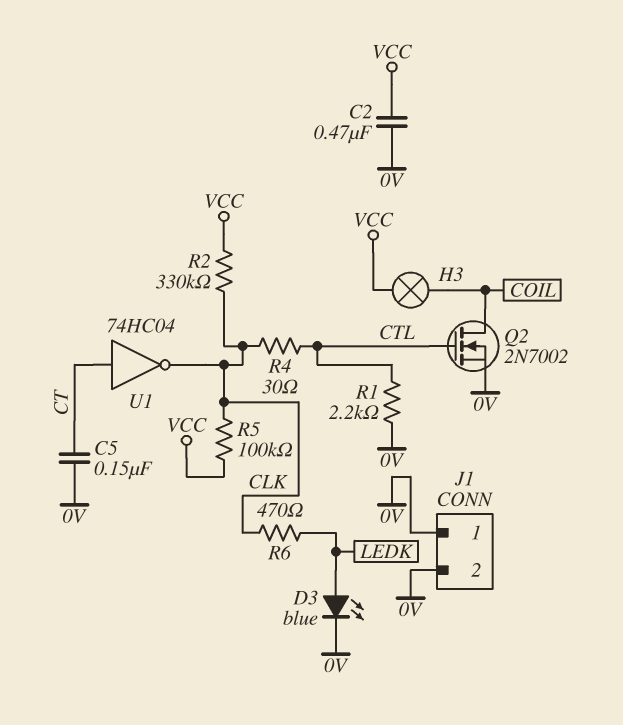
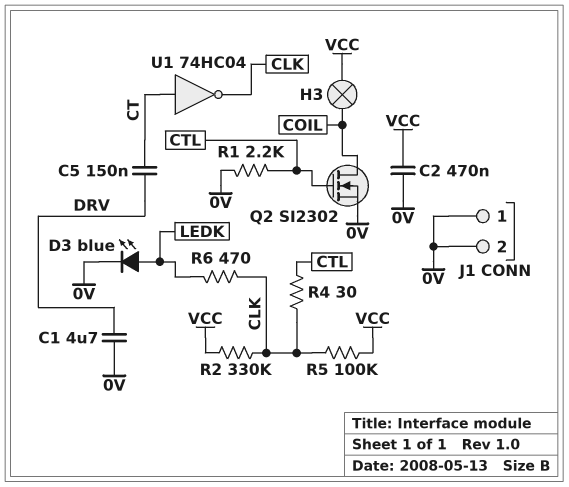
C1: none -> 4.7uF (0V, DRV)
C5: 150nF (0V, CT) -> 150nF (CT, DRV)
Q2: NMOS 2N7002 (G CTL, D COIL, S 0V) -> NMOS SI2302 (G CTL, D COIL, S 0V)

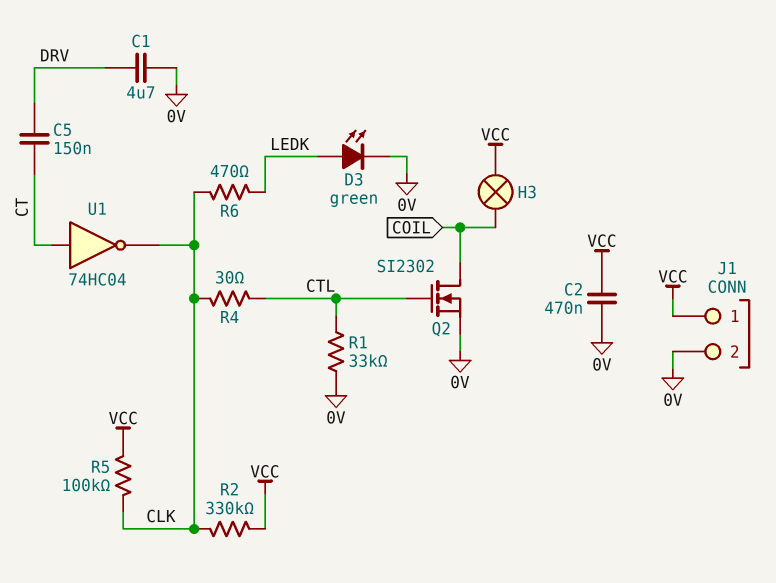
D3: LED blue (A LEDK, K 0V) -> LED green (A LEDK, K 0V)
J1 pin 1: 0V -> VCC
R1: 2.2k (0V, CTL) -> 33k (0V, CTL)

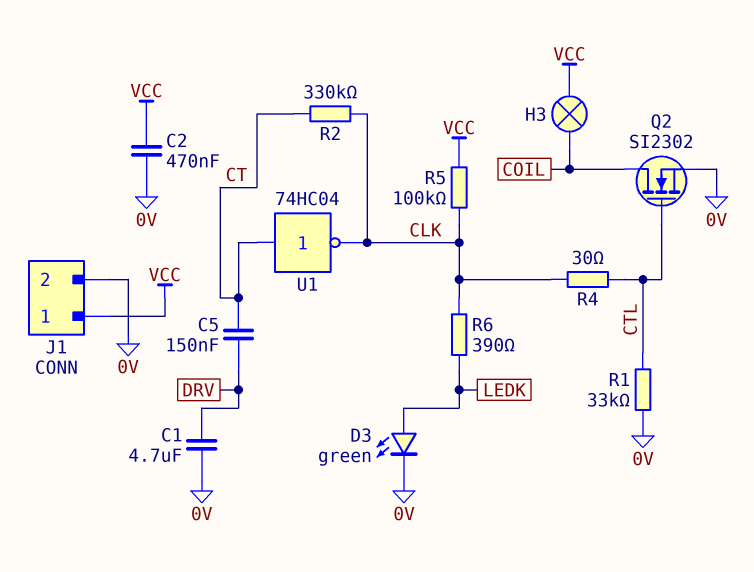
R2: 330k (CLK, VCC) -> 330k (CLK, CT)
R6: 470 (CLK, LEDK) -> 390 (CLK, LEDK)

